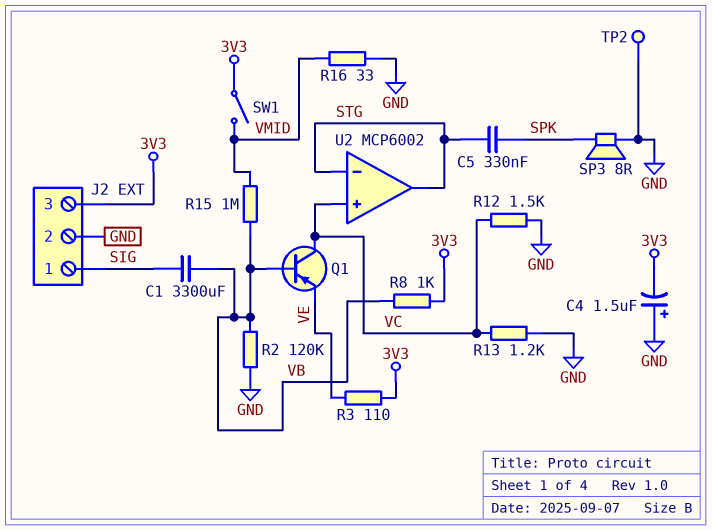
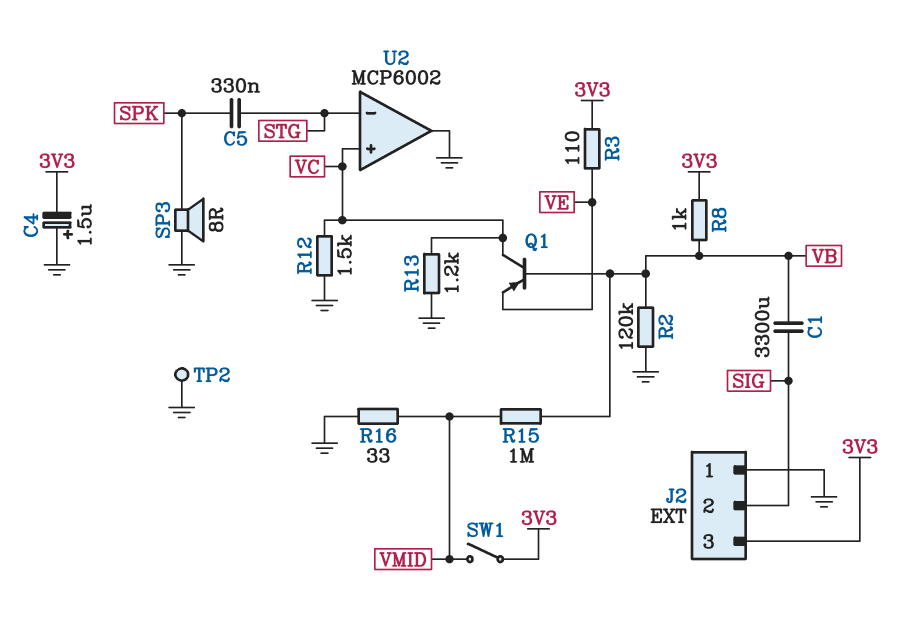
J2 pin 1: SIG -> GND
J2 pin 2: GND -> SIG
U2 pin out: STG -> GND

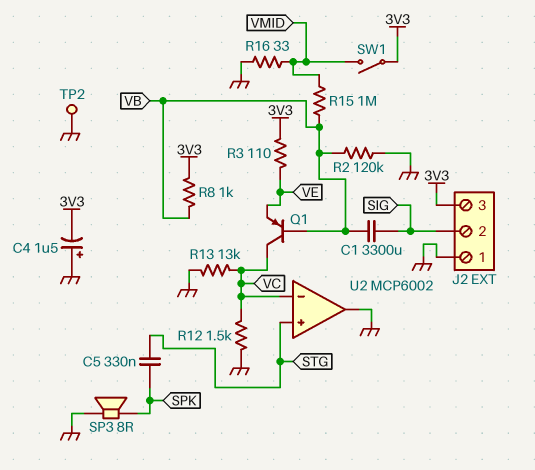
R13: 1.2k (GND, VC) -> 13k (GND, VC)
U2 pin in+: VC -> STG
U2 pin in-: STG -> VC

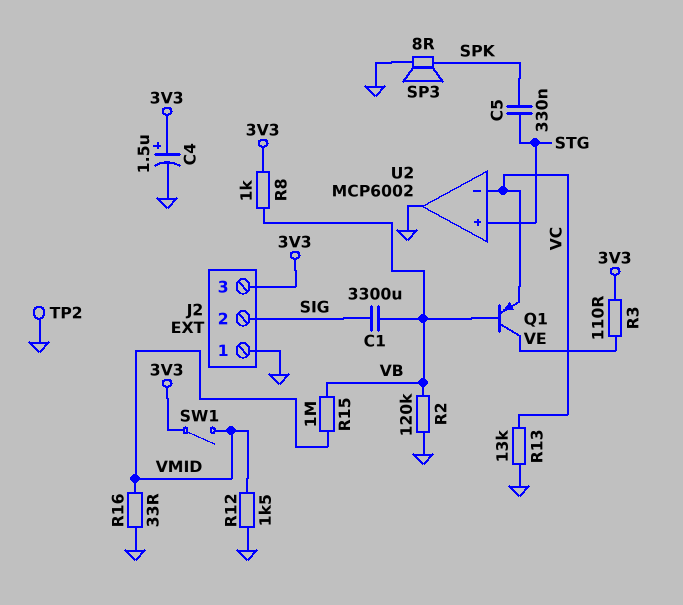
C4: 1.5uF (plus GND, minus 3V3) -> 1.5uF (plus 3V3, minus GND)
Q1: PNP (B VB, C VC, E VE) -> PNP (B VB, C VE, E VC)
R12: 1.5k (GND, VC) -> 1.5k (GND, VMID)

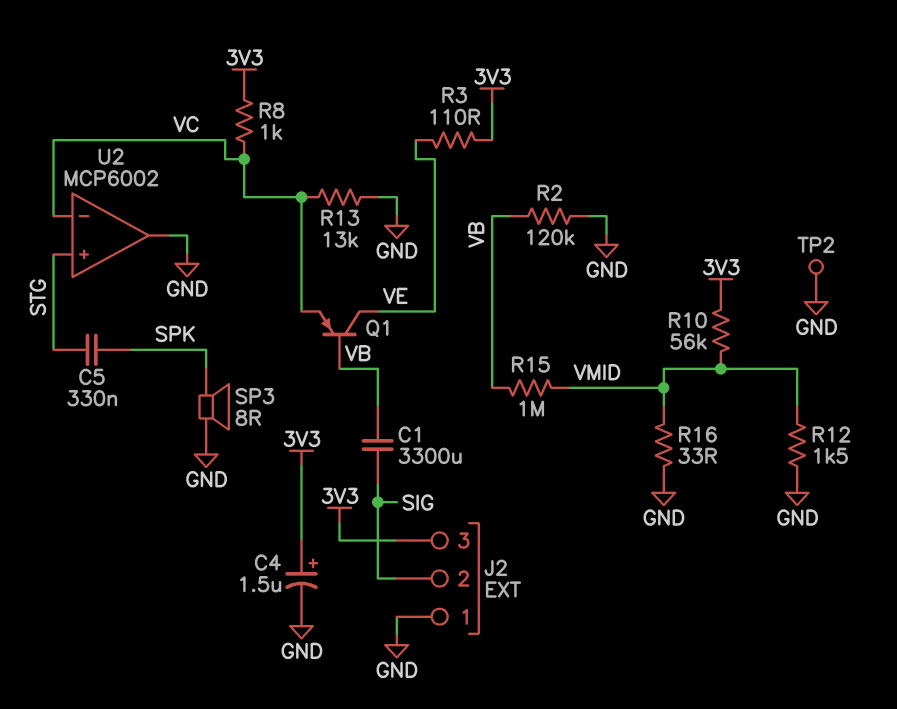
R8: 1k (3V3, VB) -> 1k (3V3, VC)
R10: none -> 56k (3V3, VMID)
SW1: switch (3V3, VMID) -> none

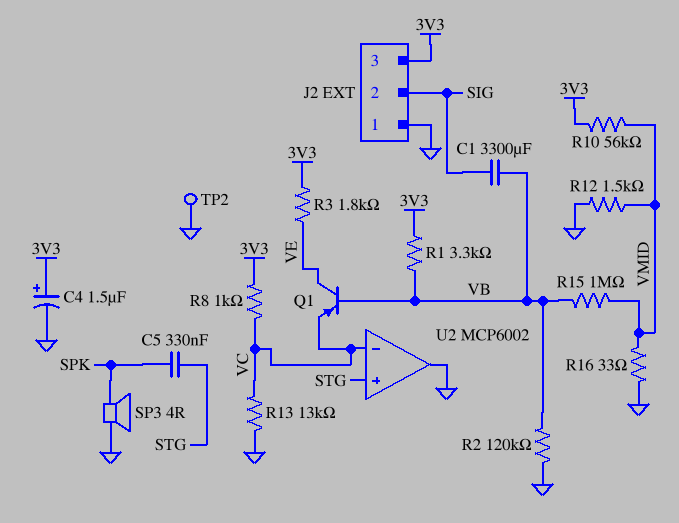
R1: none -> 3.3k (3V3, VB)
R3: 110 (3V3, VE) -> 1.8k (3V3, VE)
SP3: speaker 8R (GND, SPK) -> speaker 4R (GND, SPK)

